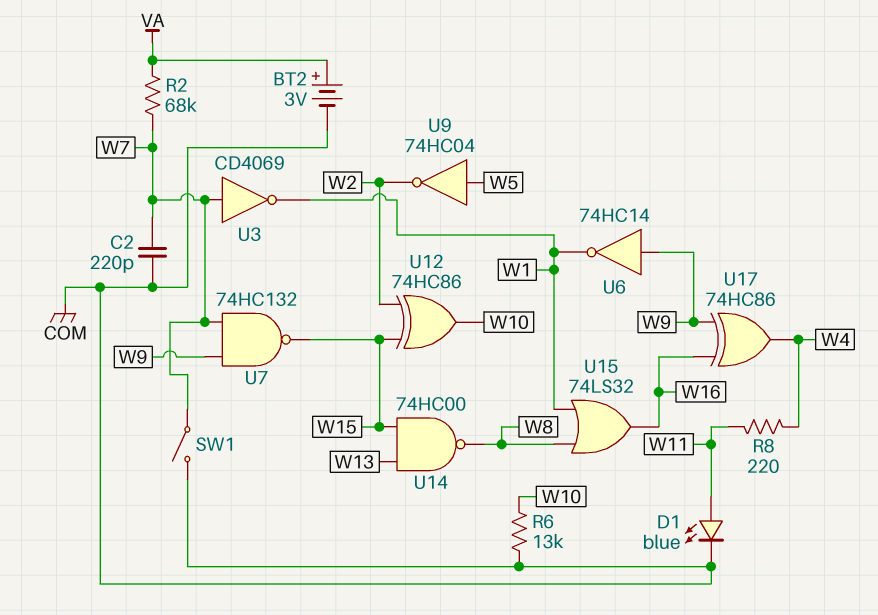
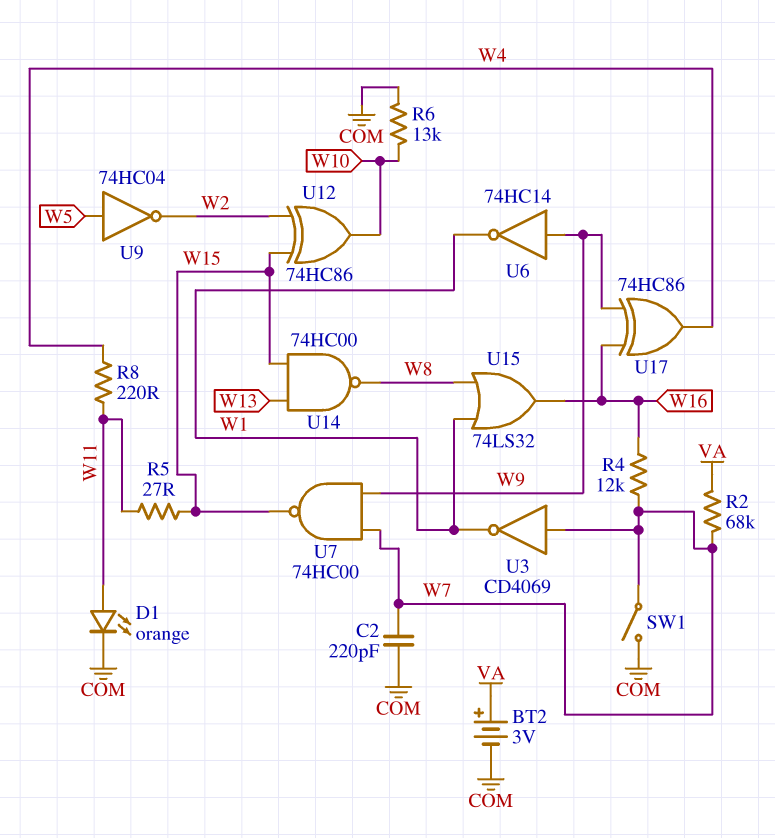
D1: LED blue (A W11, K COM) -> LED orange (A W11, K COM)
R4: none -> 12k (W7, W16)
R5: none -> 27 (W11, W15)
U7: NAND 74HC132 (in W7, in W9, out W15) -> NAND 74HC00 (in W7, in W9, out W15)

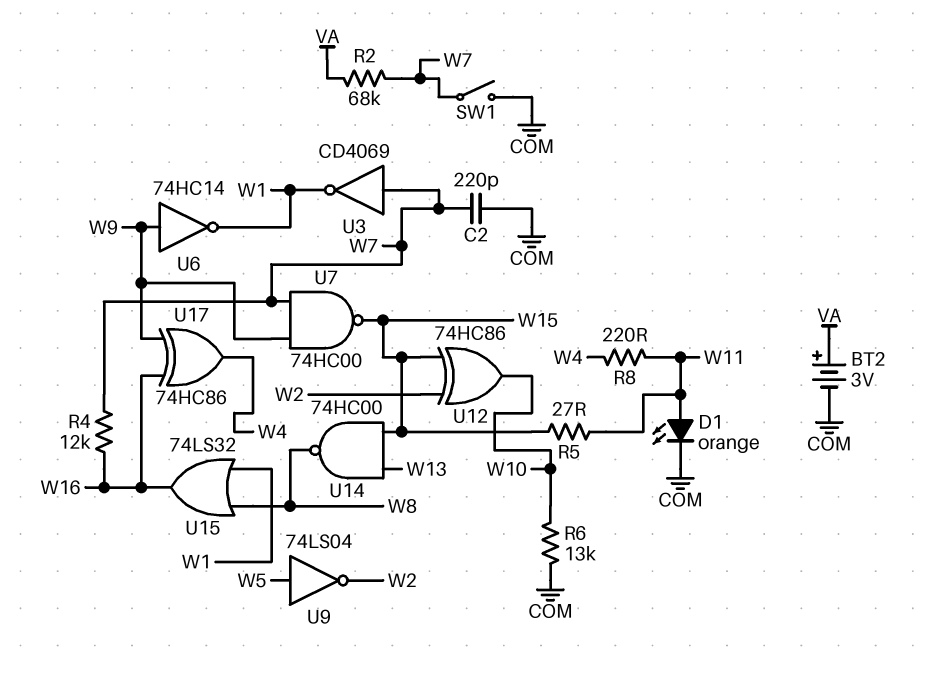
U9: NOT 74HC04 (in W5, out W2) -> NOT 74LS04 (in W5, out W2)

